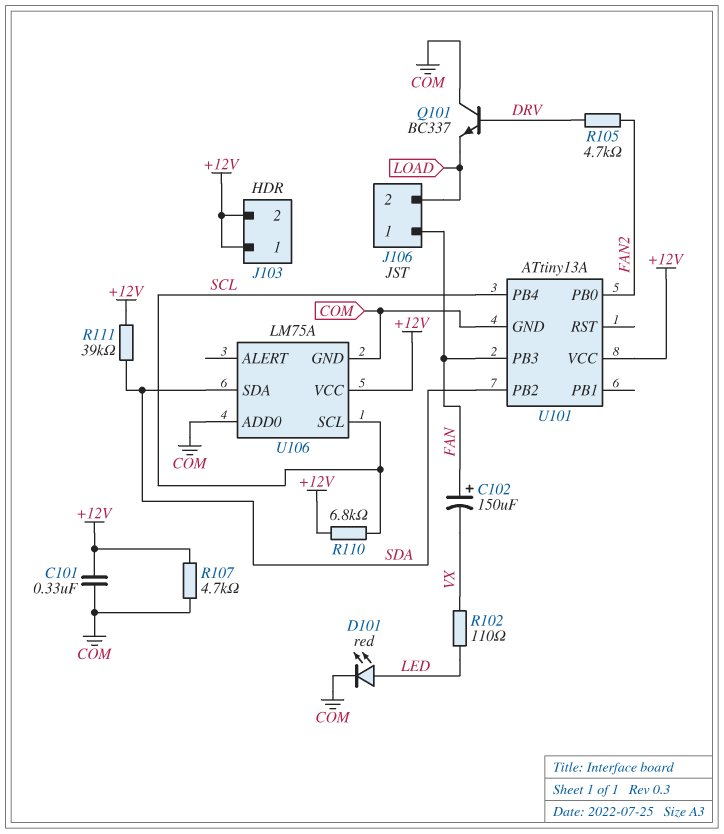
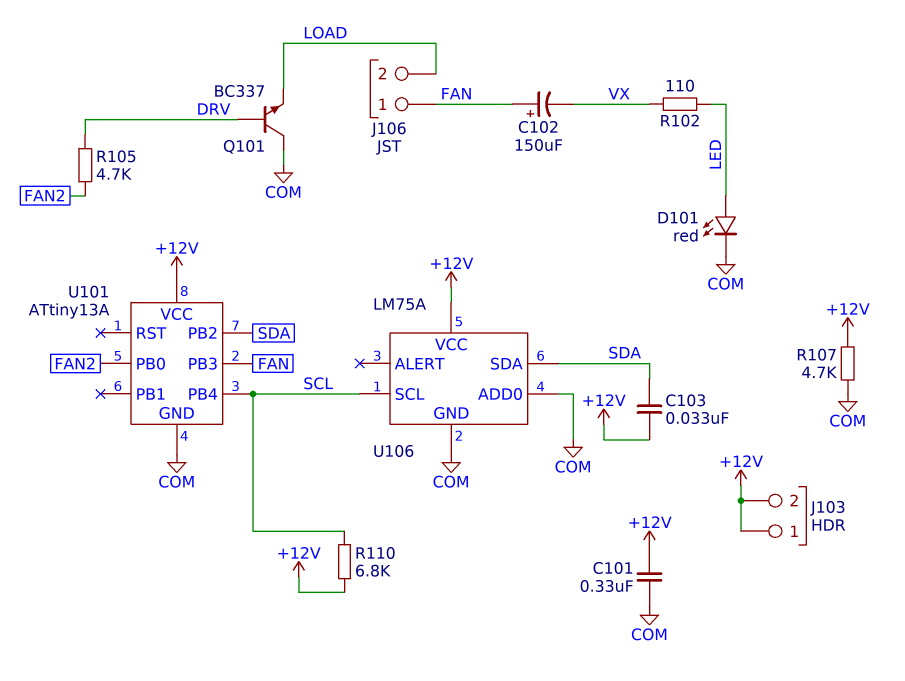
C103: none -> 33nF (+12V, SDA)
R111: 39k (+12V, SDA) -> none

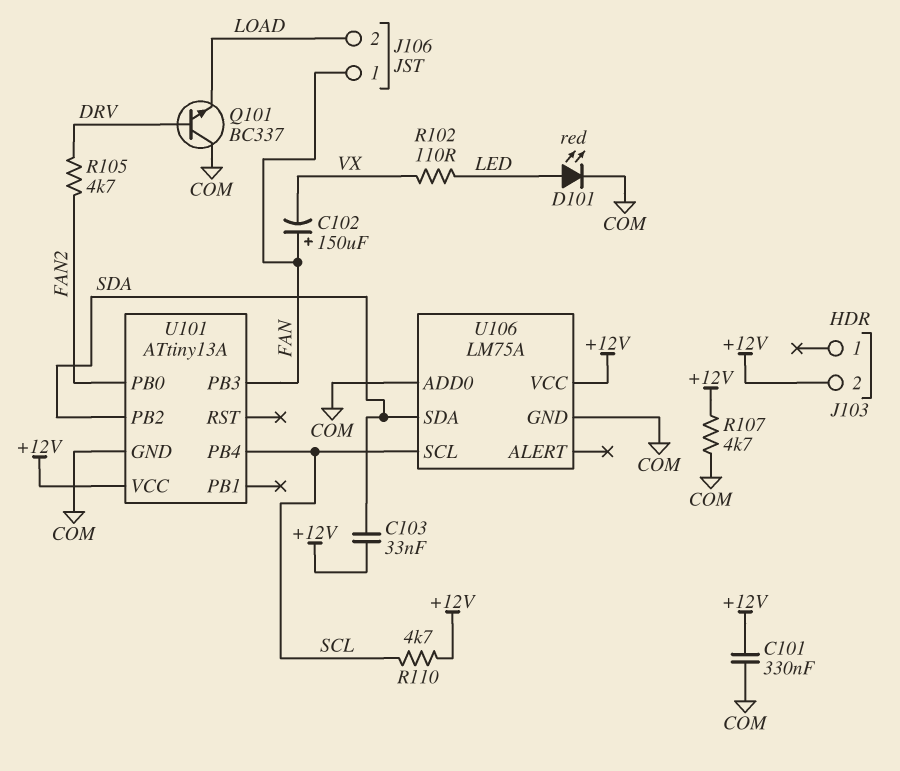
J103 pin 1: +12V -> none
R110: 6.8k (+12V, SCL) -> 4.7k (+12V, SCL)

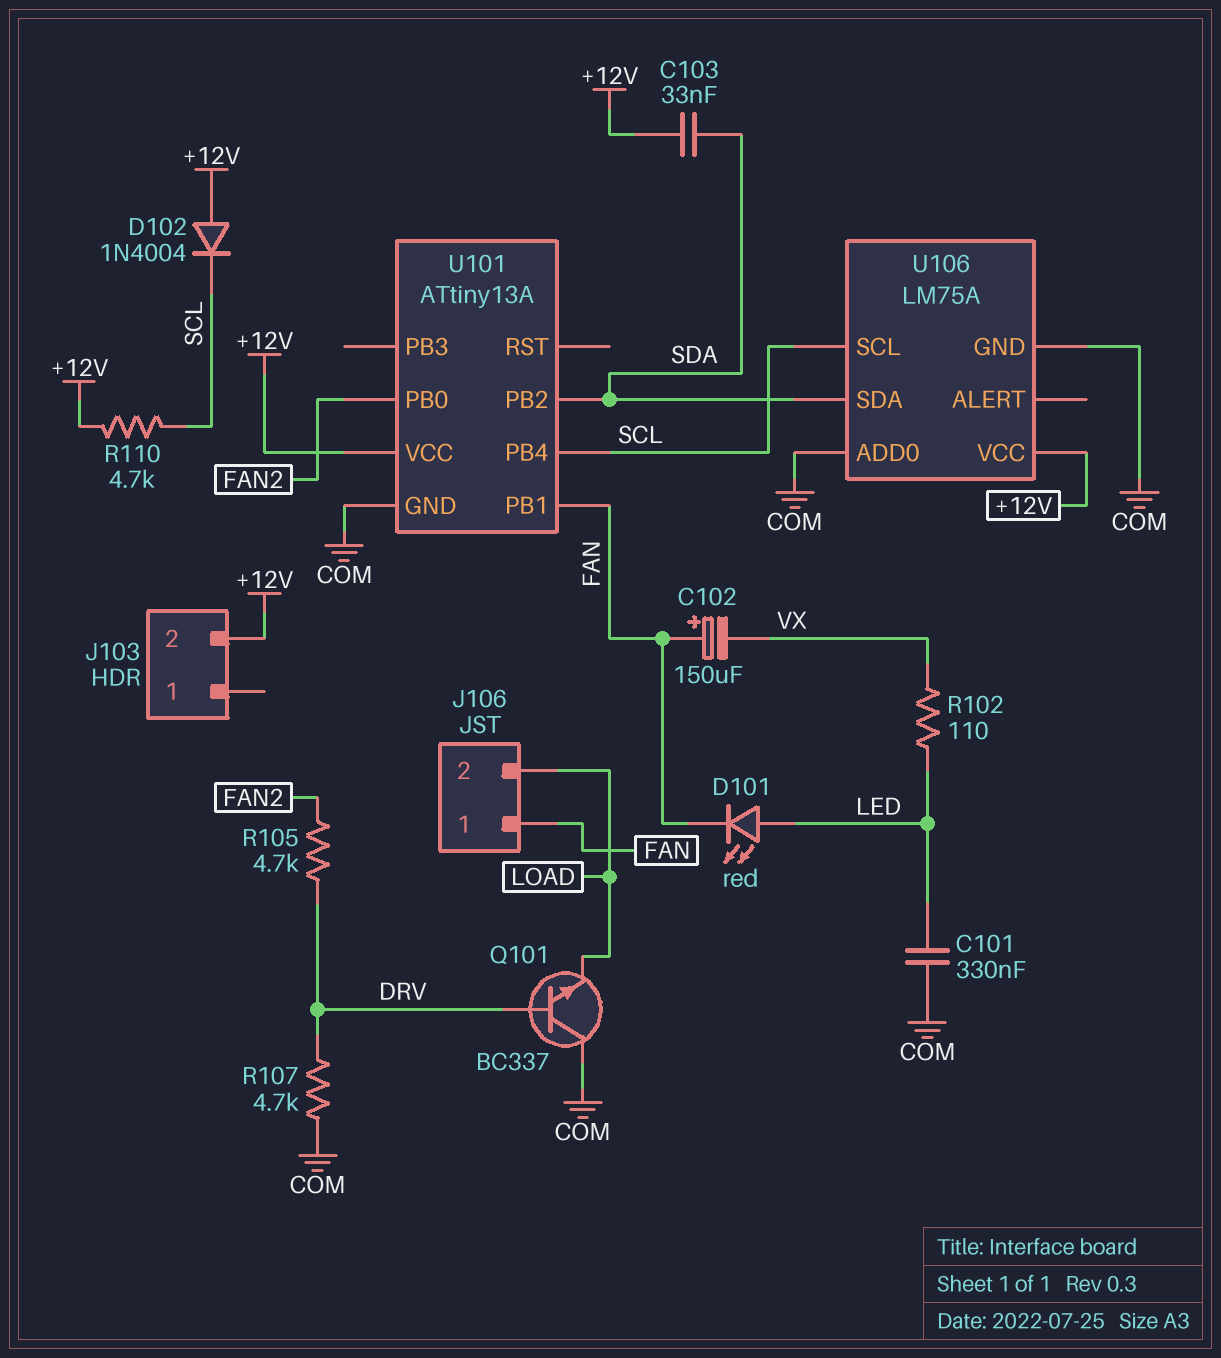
C101: 330nF (+12V, COM) -> 330nF (COM, LED)
D101: LED red (A LED, K COM) -> LED red (A LED, K FAN)
D102: none -> diode 1N4004 (A +12V, K SCL)
R107: 4.7k (+12V, COM) -> 4.7k (COM, DRV)
U101 pin PB1: none -> FAN
U101 pin PB3: FAN -> none

